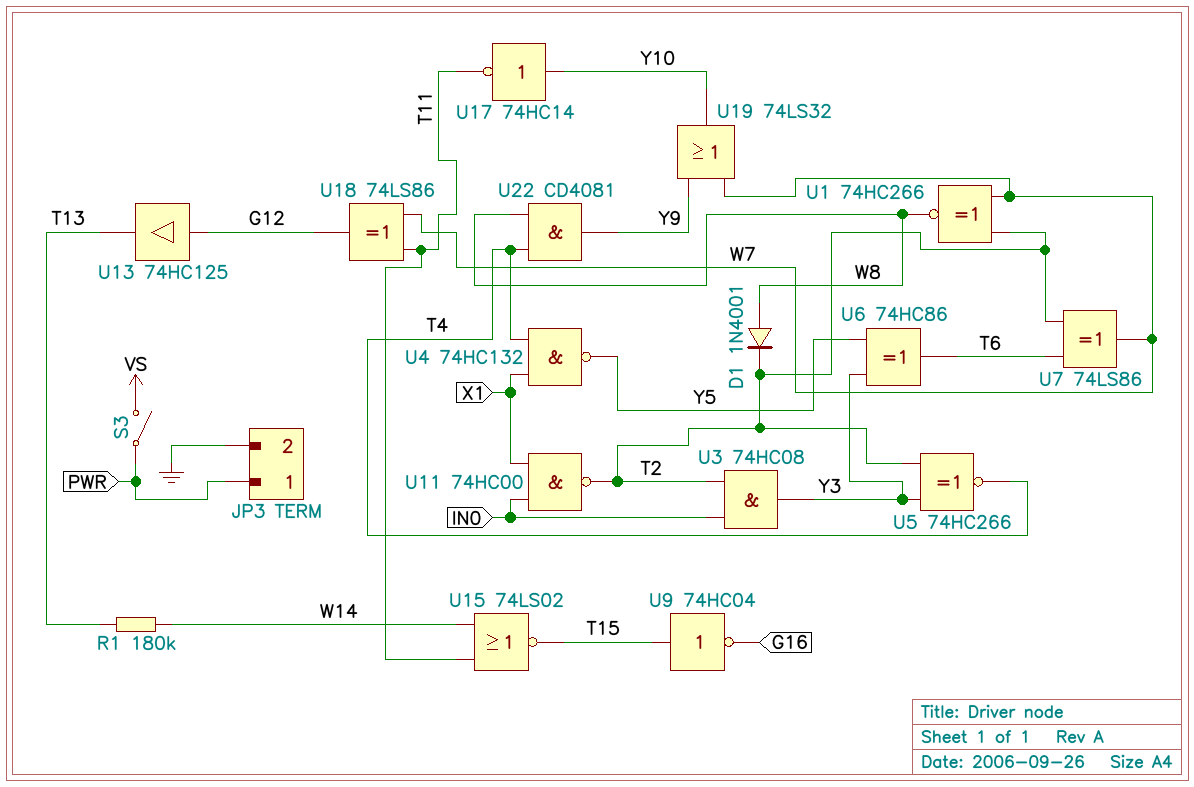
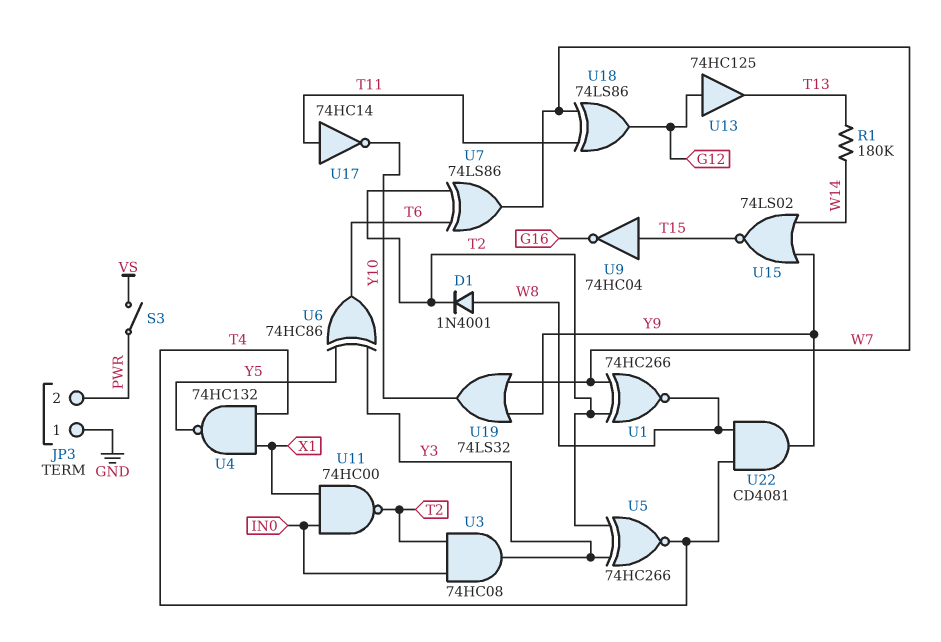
JP3 pin 1: PWR -> GND
JP3 pin 2: GND -> PWR
U15: NOR 74LS02 (in T11, in W14, out T15) -> NOR 74LS02 (in W14, in Y9, out T15)
U17: NOT 74HC14 (in Y10, out T11) -> NOT 74HC14 (in T11, out Y10)

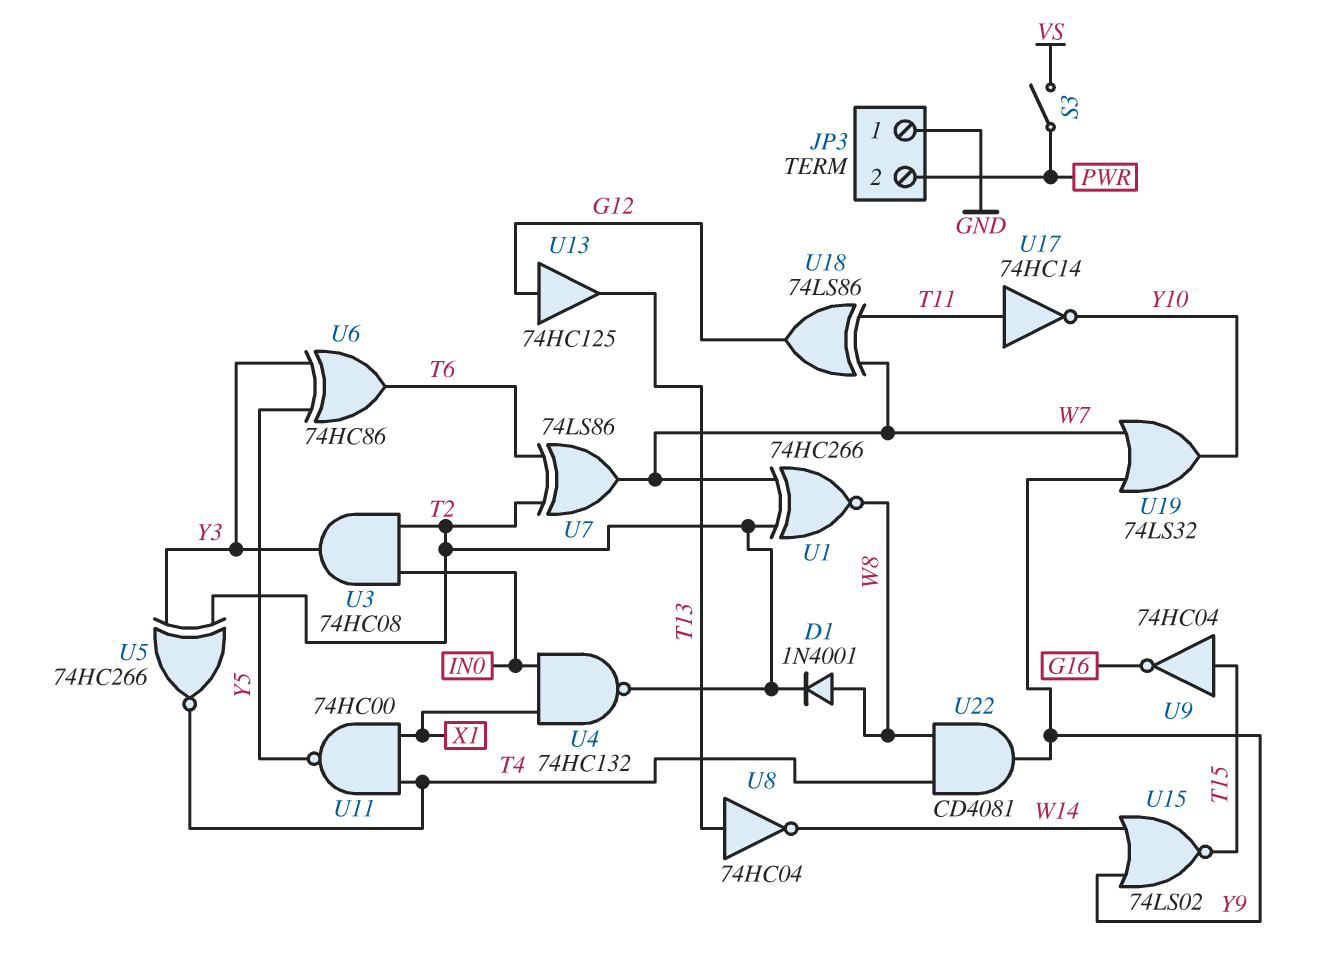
R1: 180k (T13, W14) -> none
U4: NAND 74HC132 (in T4, in X1, out Y5) -> NAND 74HC132 (in IN0, in X1, out T2)
U8: none -> NOT 74HC04 (in T13, out W14)
U11: NAND 74HC00 (in IN0, in X1, out T2) -> NAND 74HC00 (in T4, in X1, out Y5)

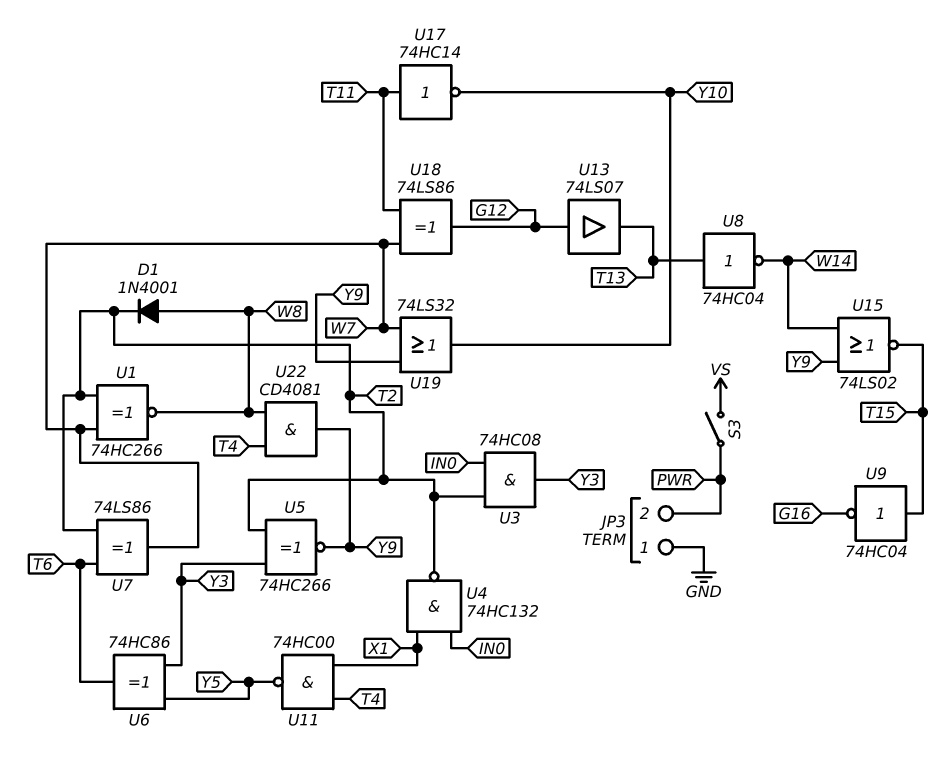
U5: XNOR 74HC266 (in T2, in Y3, out T4) -> XNOR 74HC266 (in T2, in Y3, out Y9)
U13: buffer 74HC125 (in G12, out T13) -> buffer 74LS07 (in G12, out T13)

